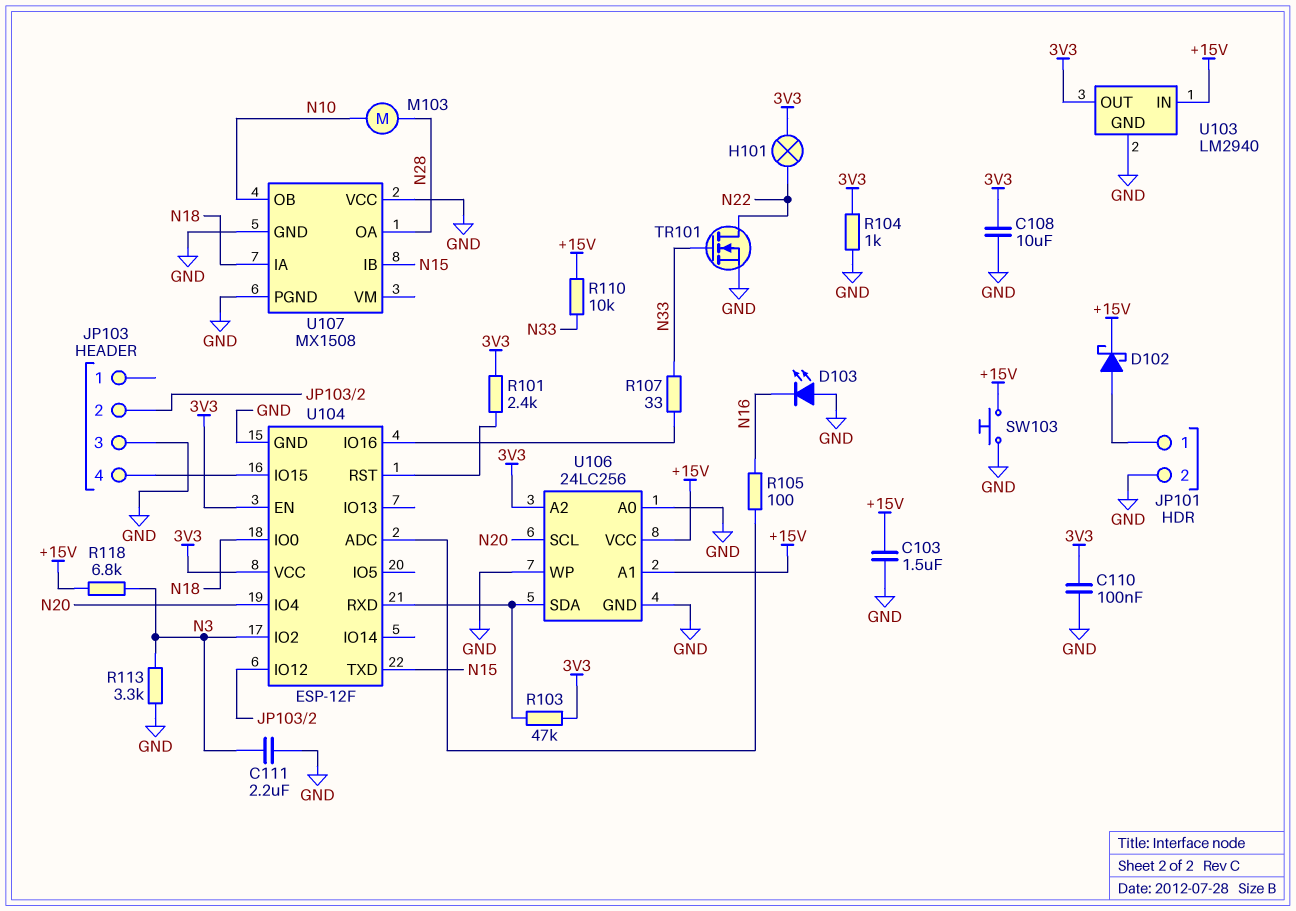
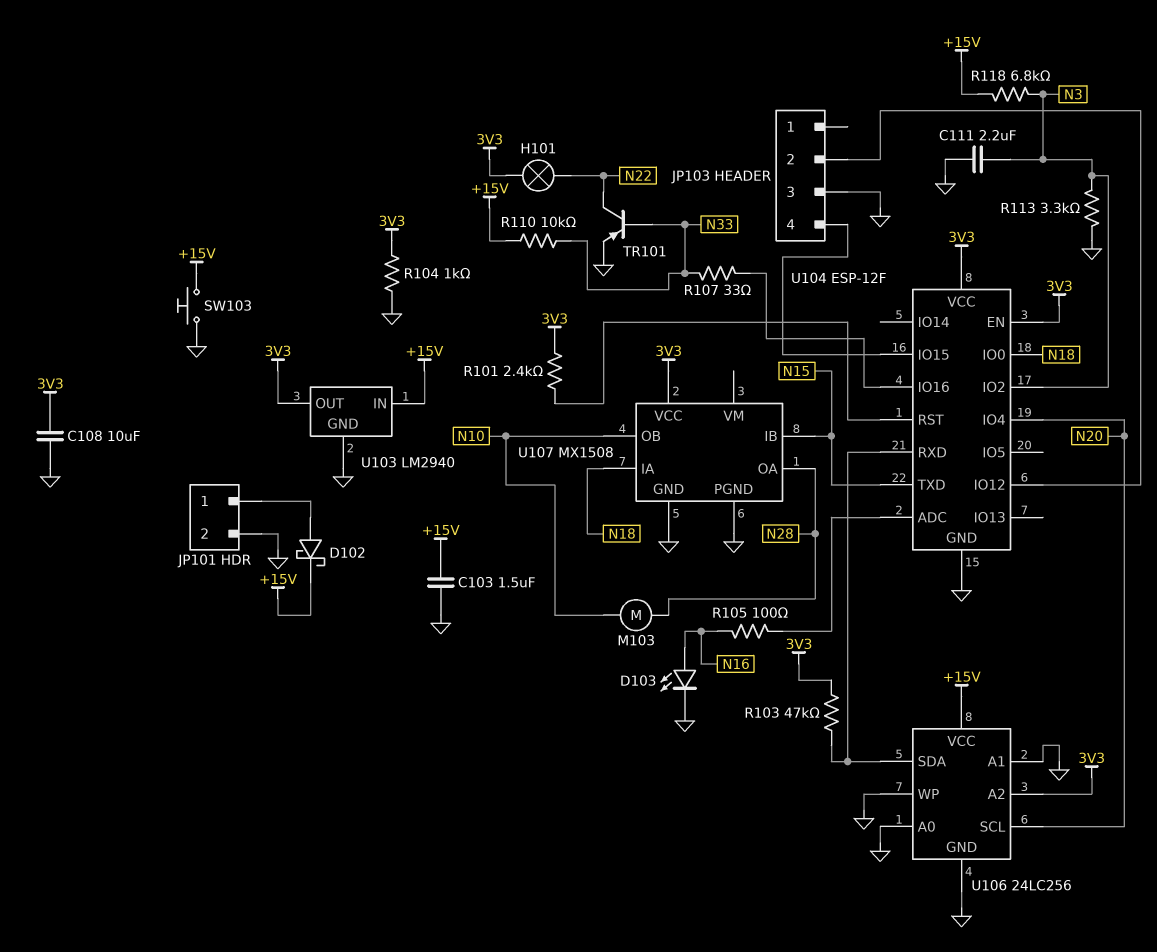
C110: 100nF (3V3, GND) -> none
D103: LED (A GND, K N16) -> LED (A N16, K GND)
TR101: NMOS (G N33, D N22, S GND) -> PNP (B N33, C N22, E GND)
U106 pin A1: +15V -> GND
U107 pin VCC: GND -> 3V3

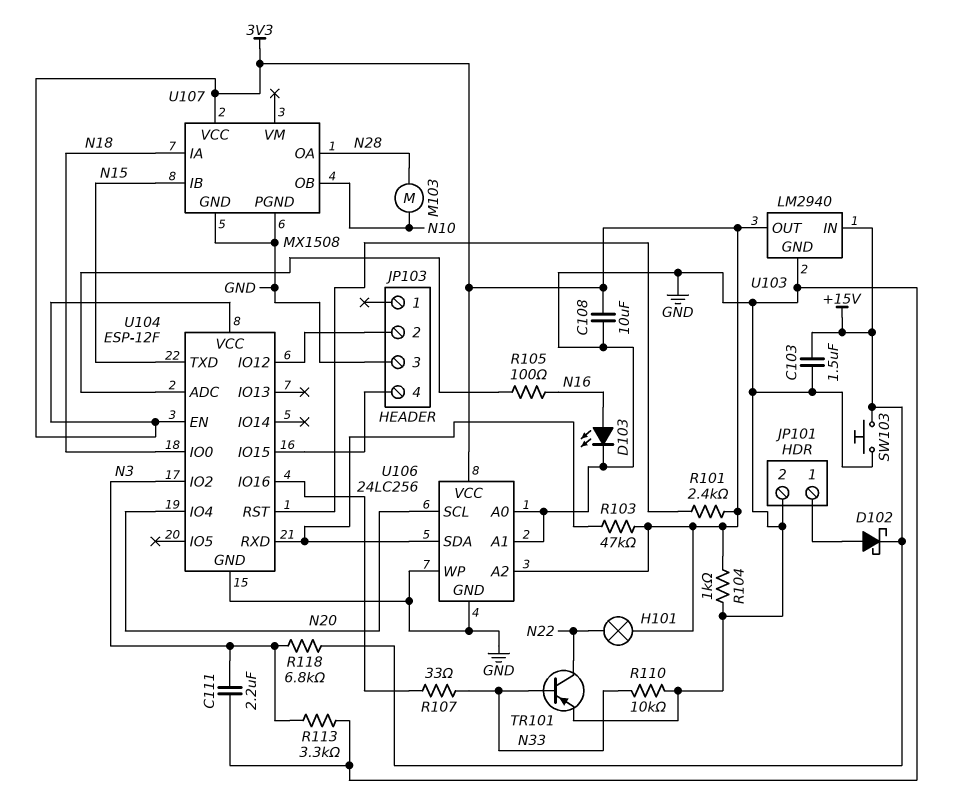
R110: 10k (+15V, N33) -> 10k (GND, N33)
U106 pin VCC: +15V -> 3V3

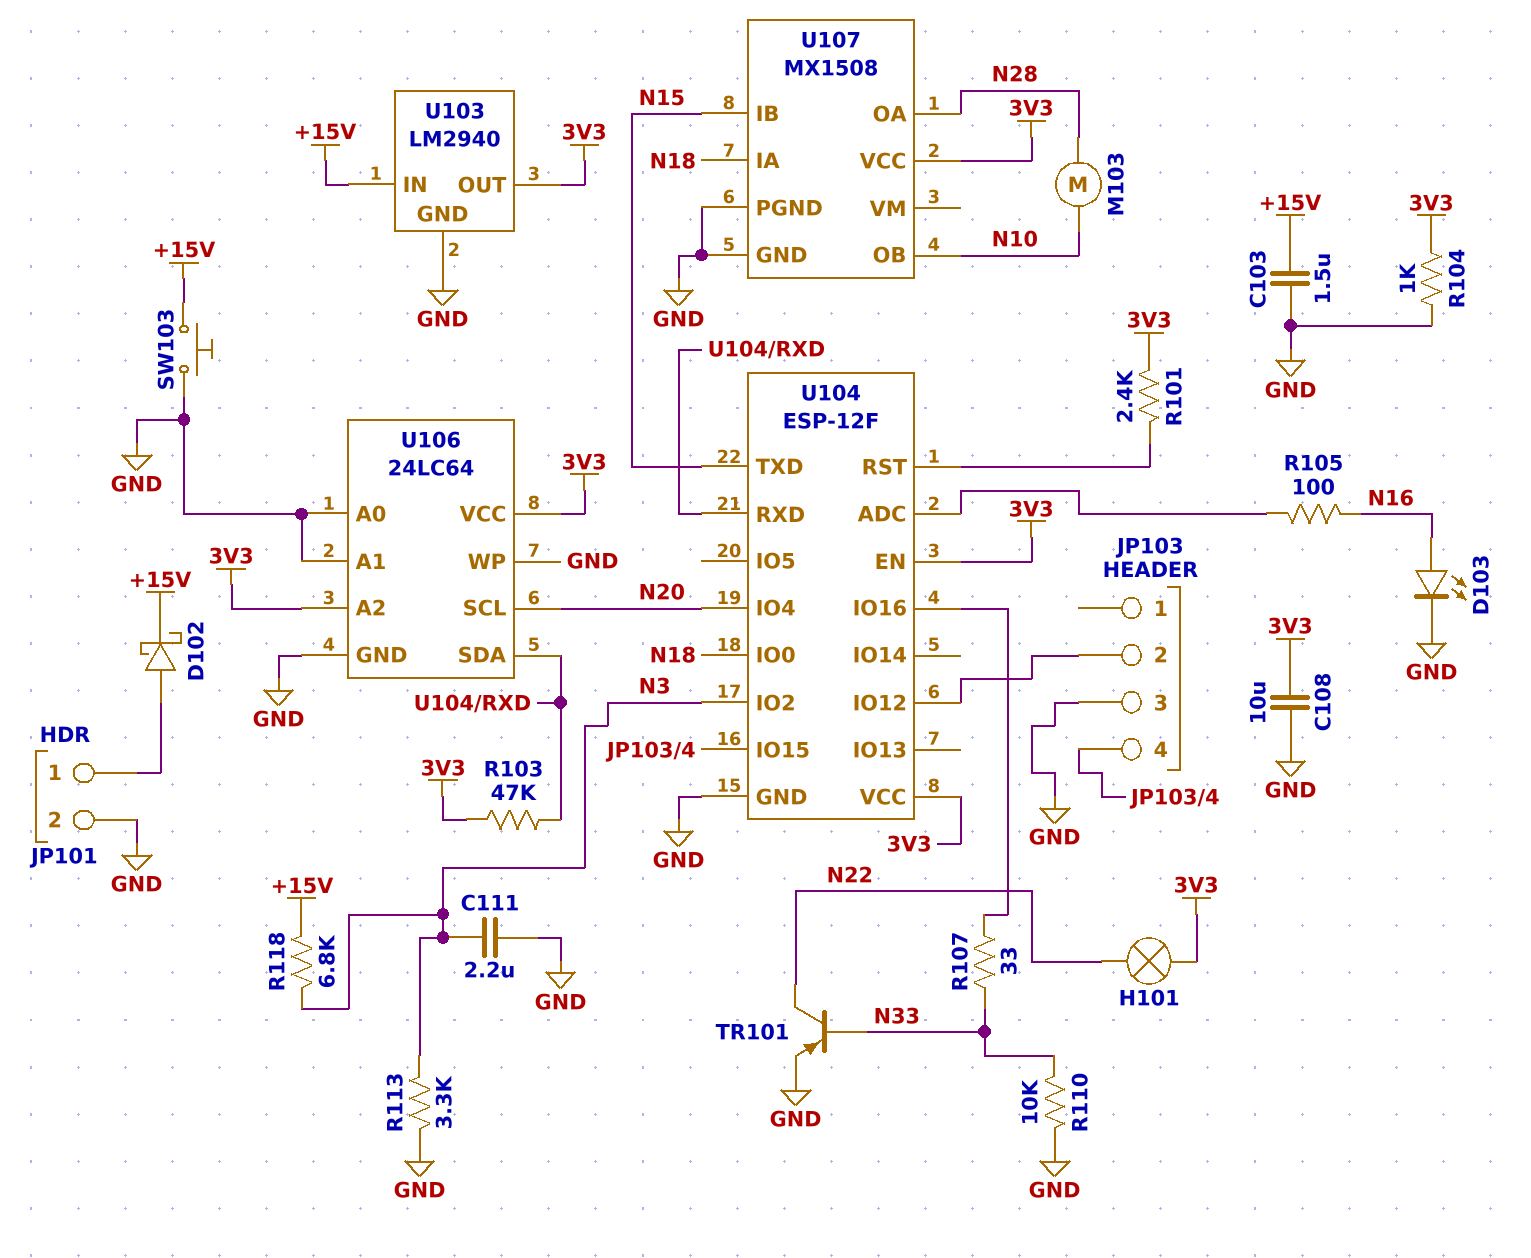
U106: 24LC256 -> 24LC64

